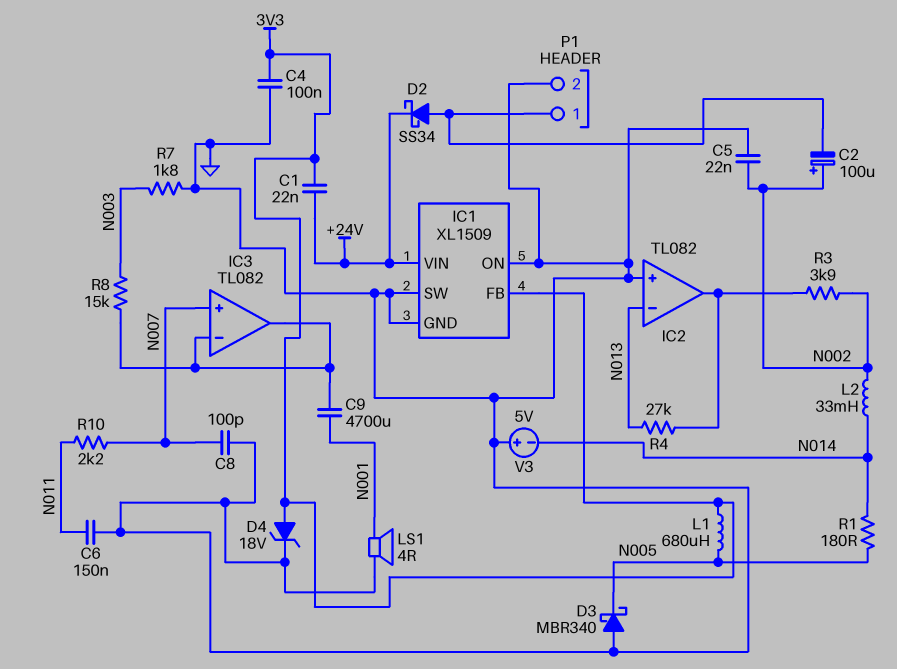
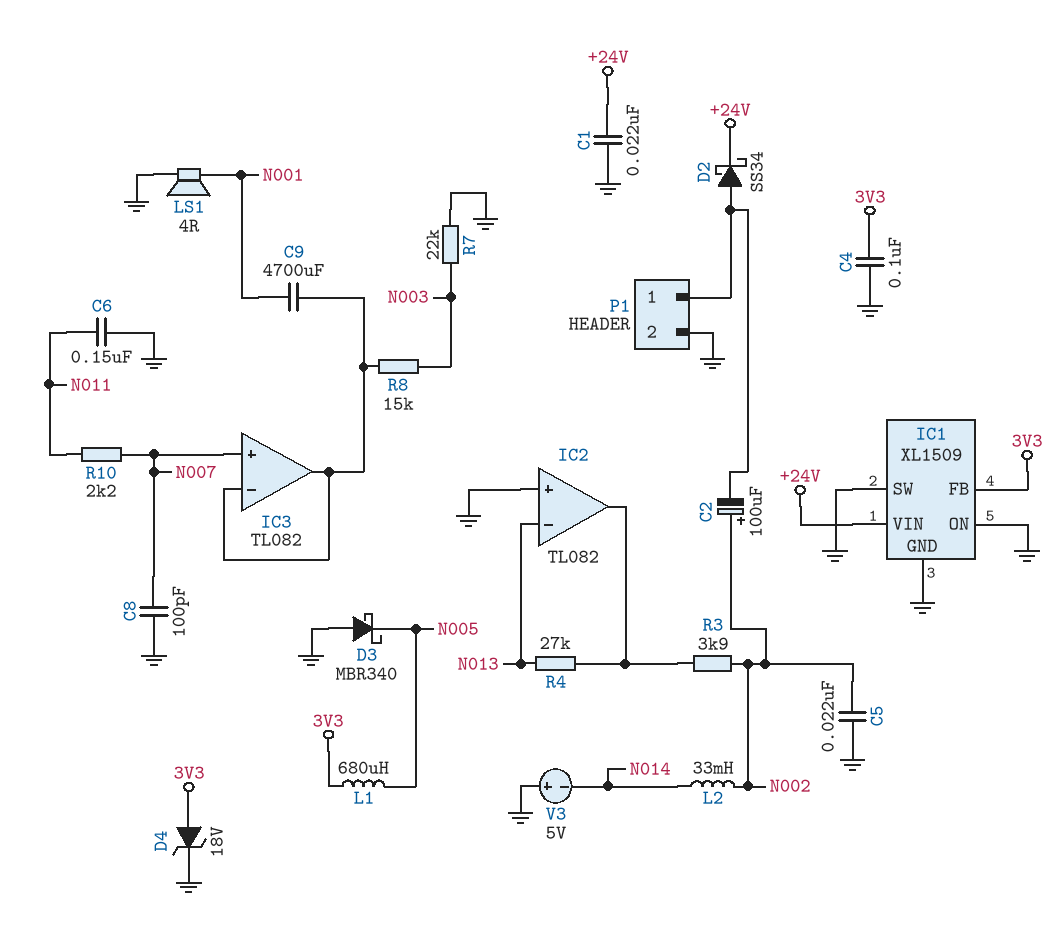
C1: 22nF (+24V, 3V3) -> 22nF (+24V, GND)
R1: 180 (N005, N014) -> none
R7: 1.8k (GND, N003) -> 22k (GND, N003)

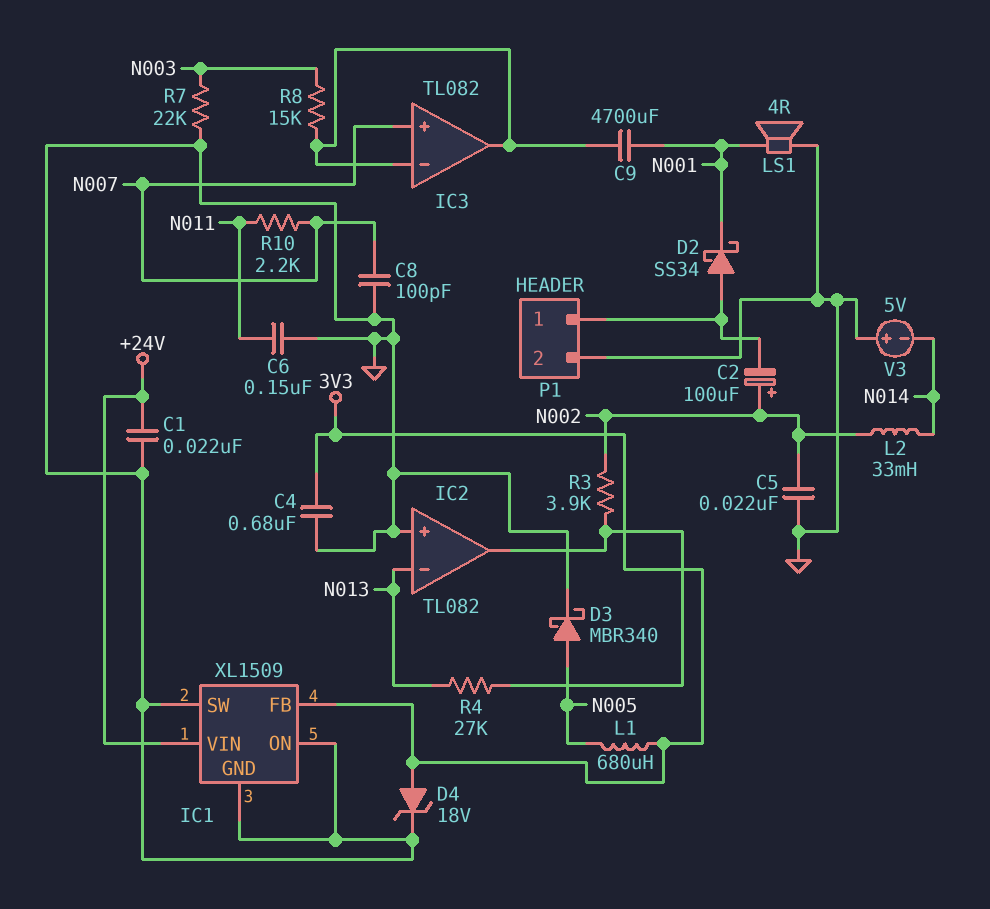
C4: 100nF (3V3, GND) -> 680nF (3V3, GND)
D2: schottky SS34 (A P1/1, K +24V) -> schottky SS34 (A P1/1, K N001)
D3: schottky MBR340 (A GND, K N005) -> schottky MBR340 (A N005, K GND)

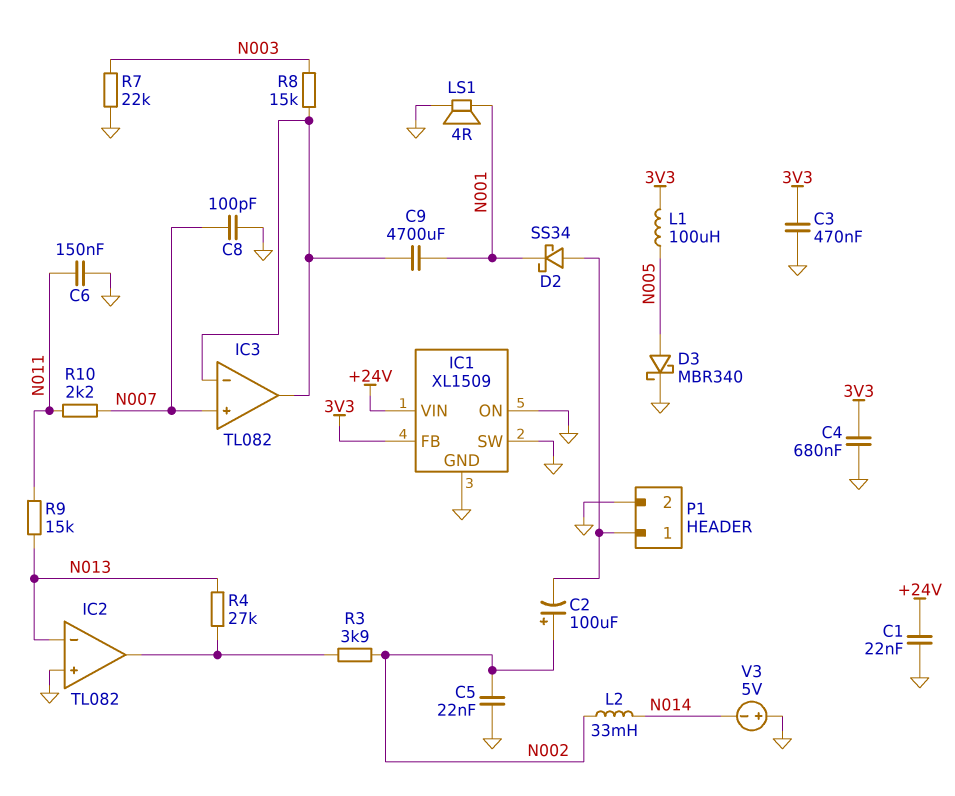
C3: none -> 470nF (3V3, GND)
D4: zener 18V (A 3V3, K GND) -> none
L1: 680uH (3V3, N005) -> 100uH (3V3, N005)
R9: none -> 15k (N011, N013)

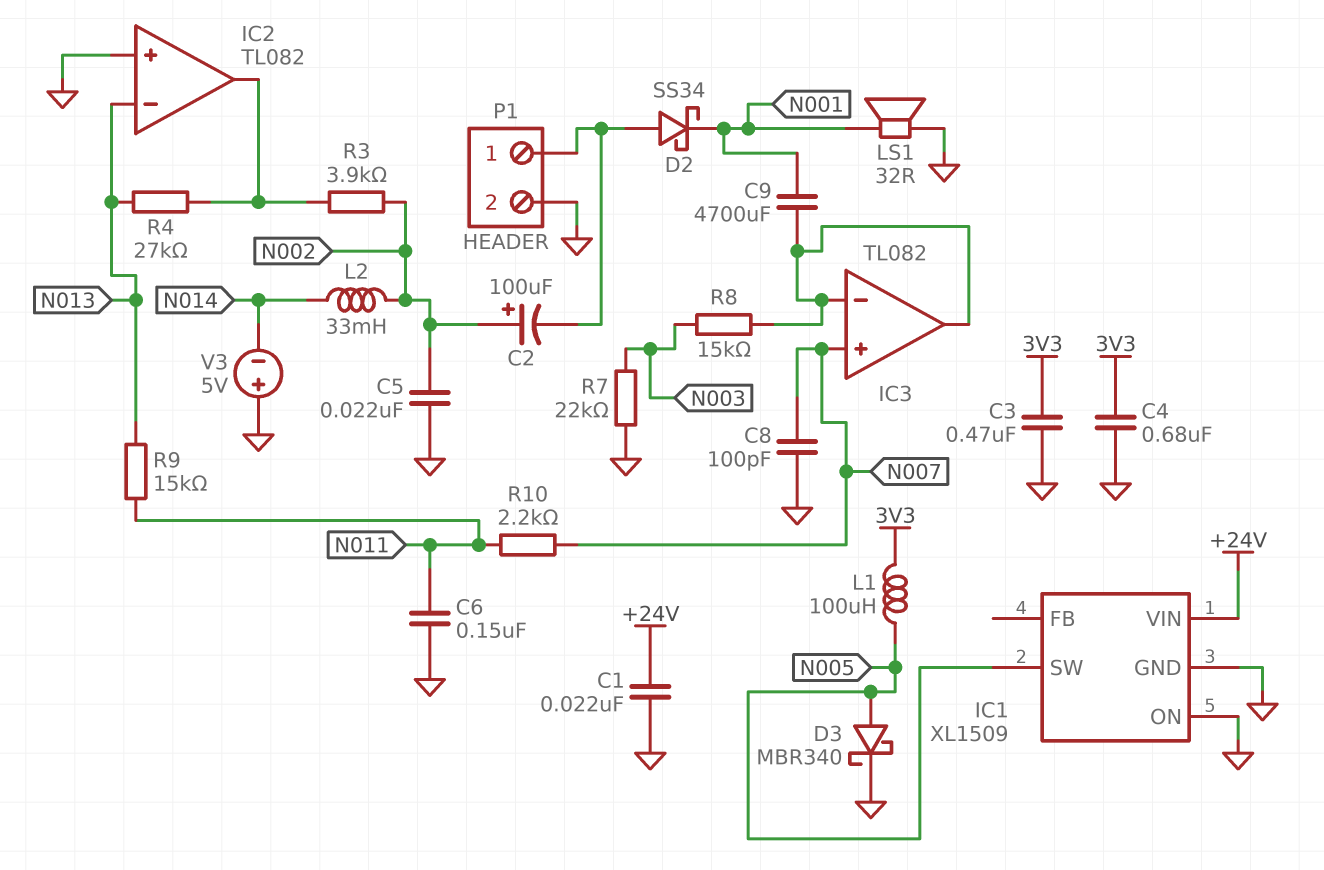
IC1 pin FB: 3V3 -> none
IC1 pin SW: GND -> N005
LS1: speaker 4R (GND, N001) -> speaker 32R (GND, N001)

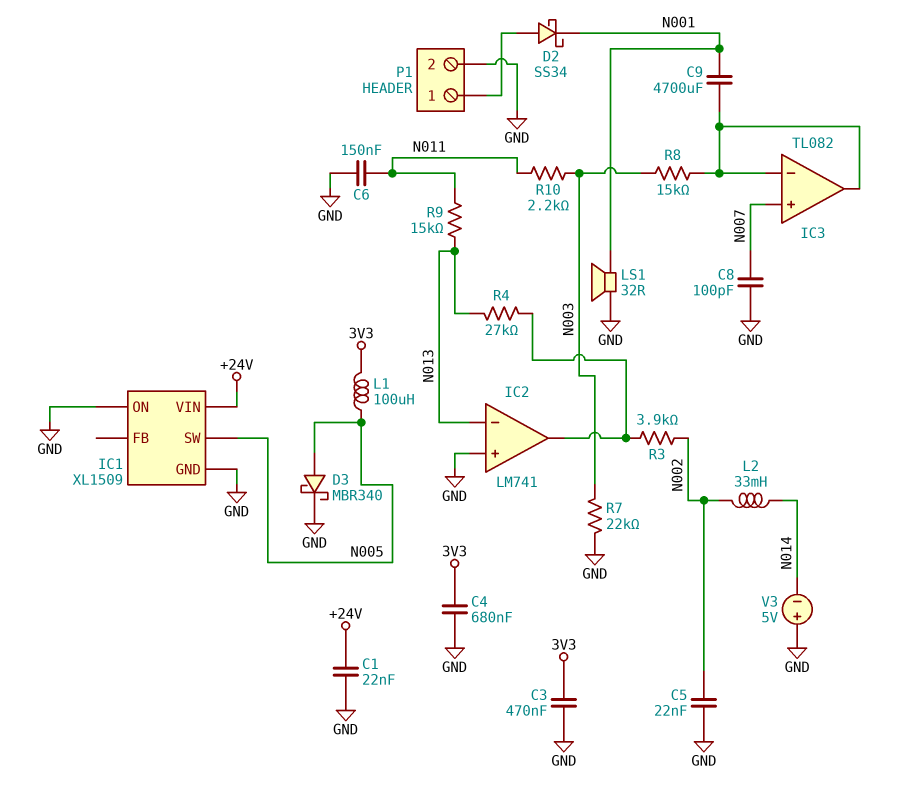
C2: 100uF (plus N002, minus P1/1) -> none
IC2: TL082 -> LM741
R10: 2.2k (N007, N011) -> 2.2k (N003, N011)

